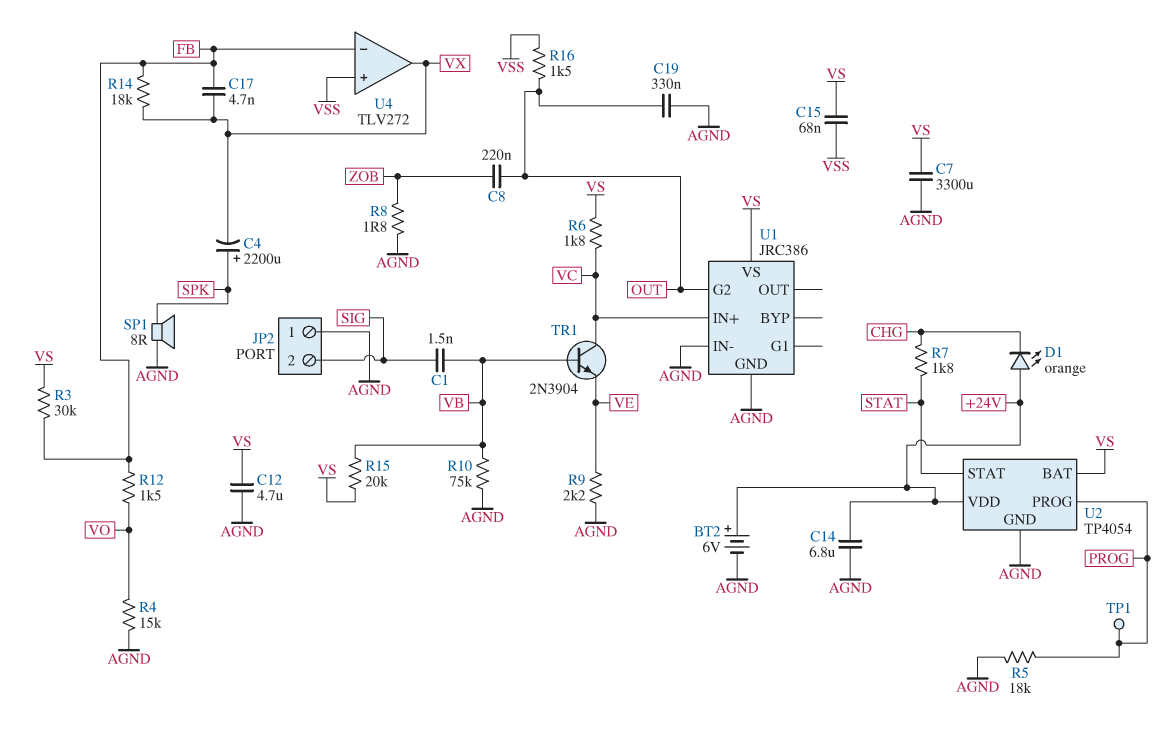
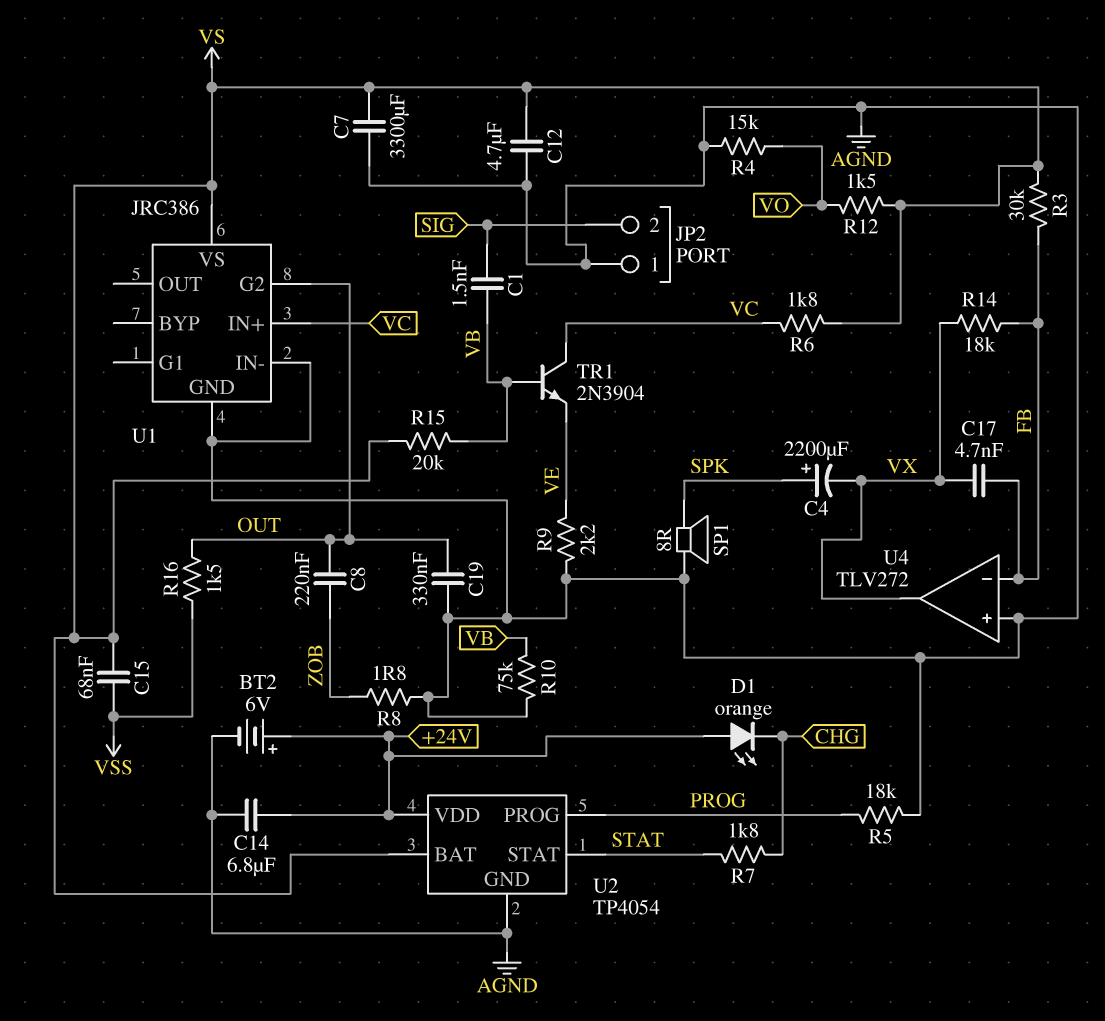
R12: 1.5k (FB, VO) -> 1.5k (VO, VS)
TP1: test point (PROG) -> none
U4 pin in+: VSS -> AGND

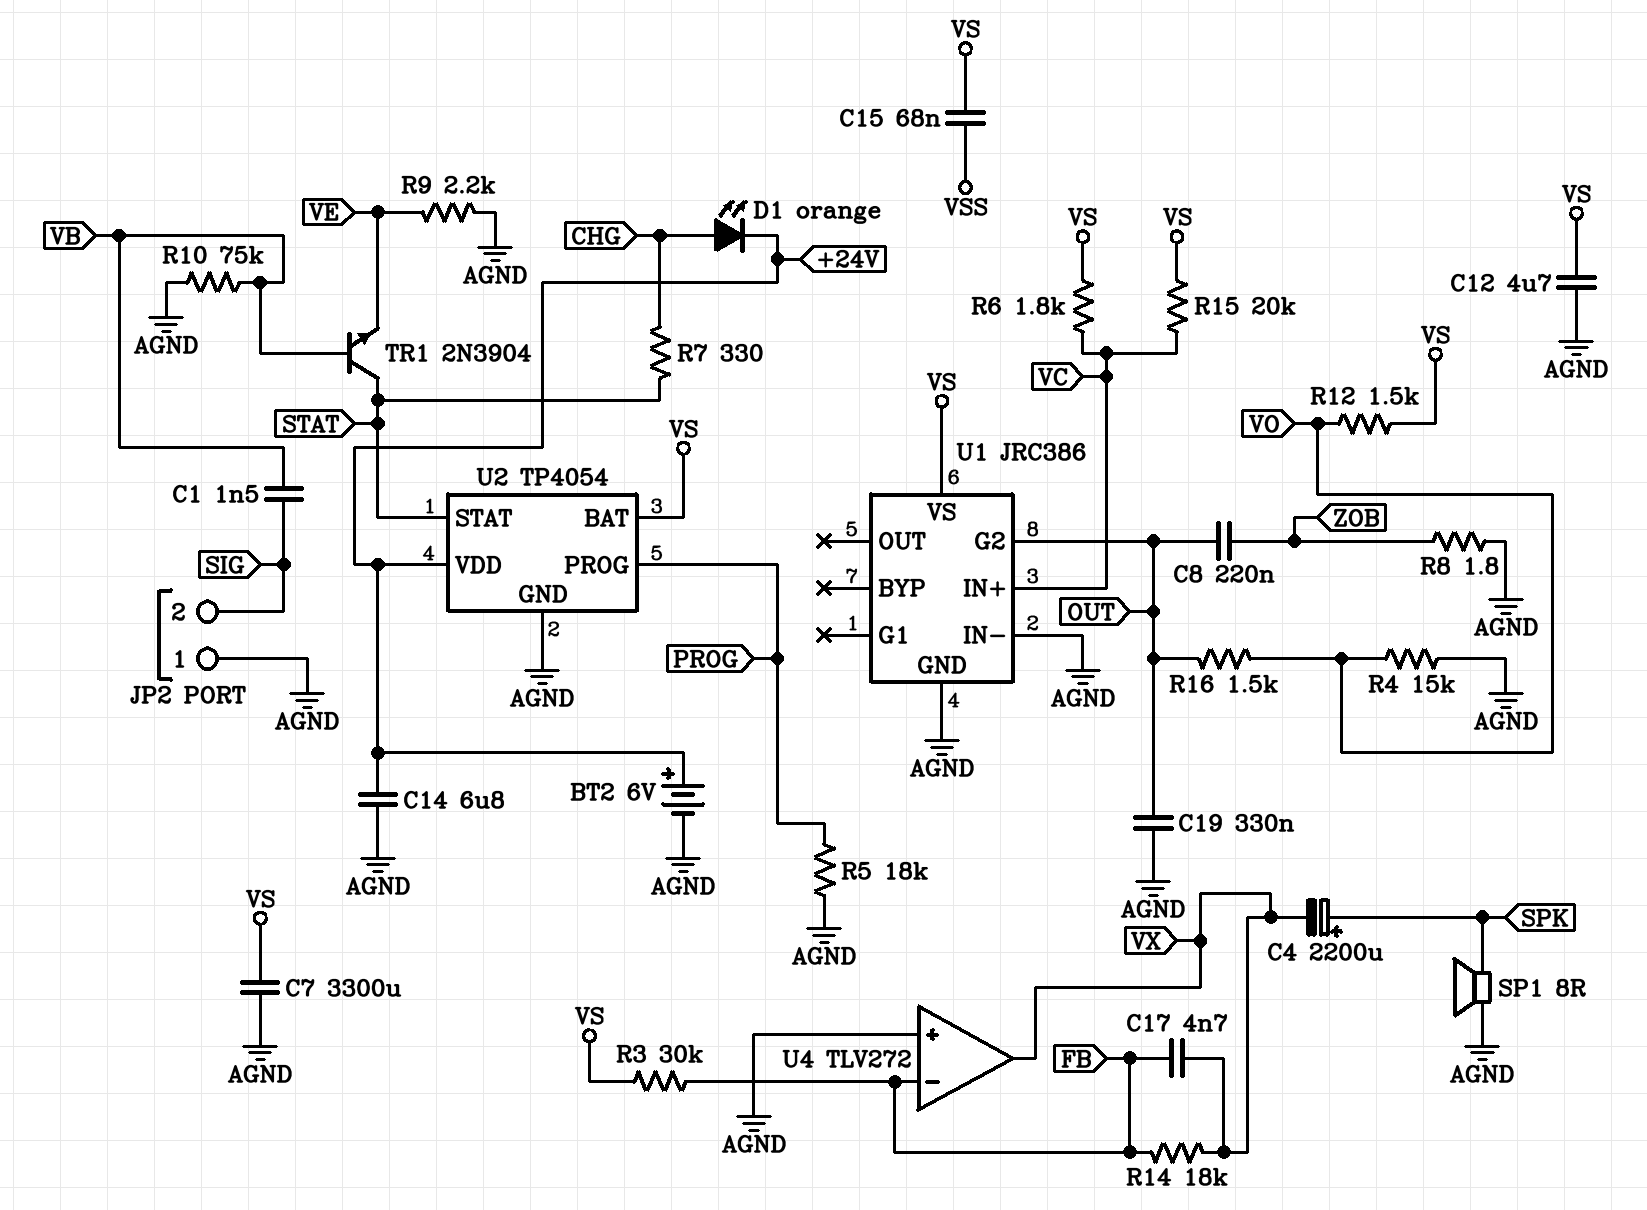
D1: LED orange (A +24V, K CHG) -> LED orange (A CHG, K +24V)
R7: 1.8k (CHG, STAT) -> 330 (CHG, STAT)
R15: 20k (VB, VS) -> 20k (VC, VS)
R16: 1.5k (OUT, VSS) -> 1.5k (OUT, VO)
TR1: NPN 2N3904 (B VB, C VC, E VE) -> NPN 2N3904 (B VB, C STAT, E VE)

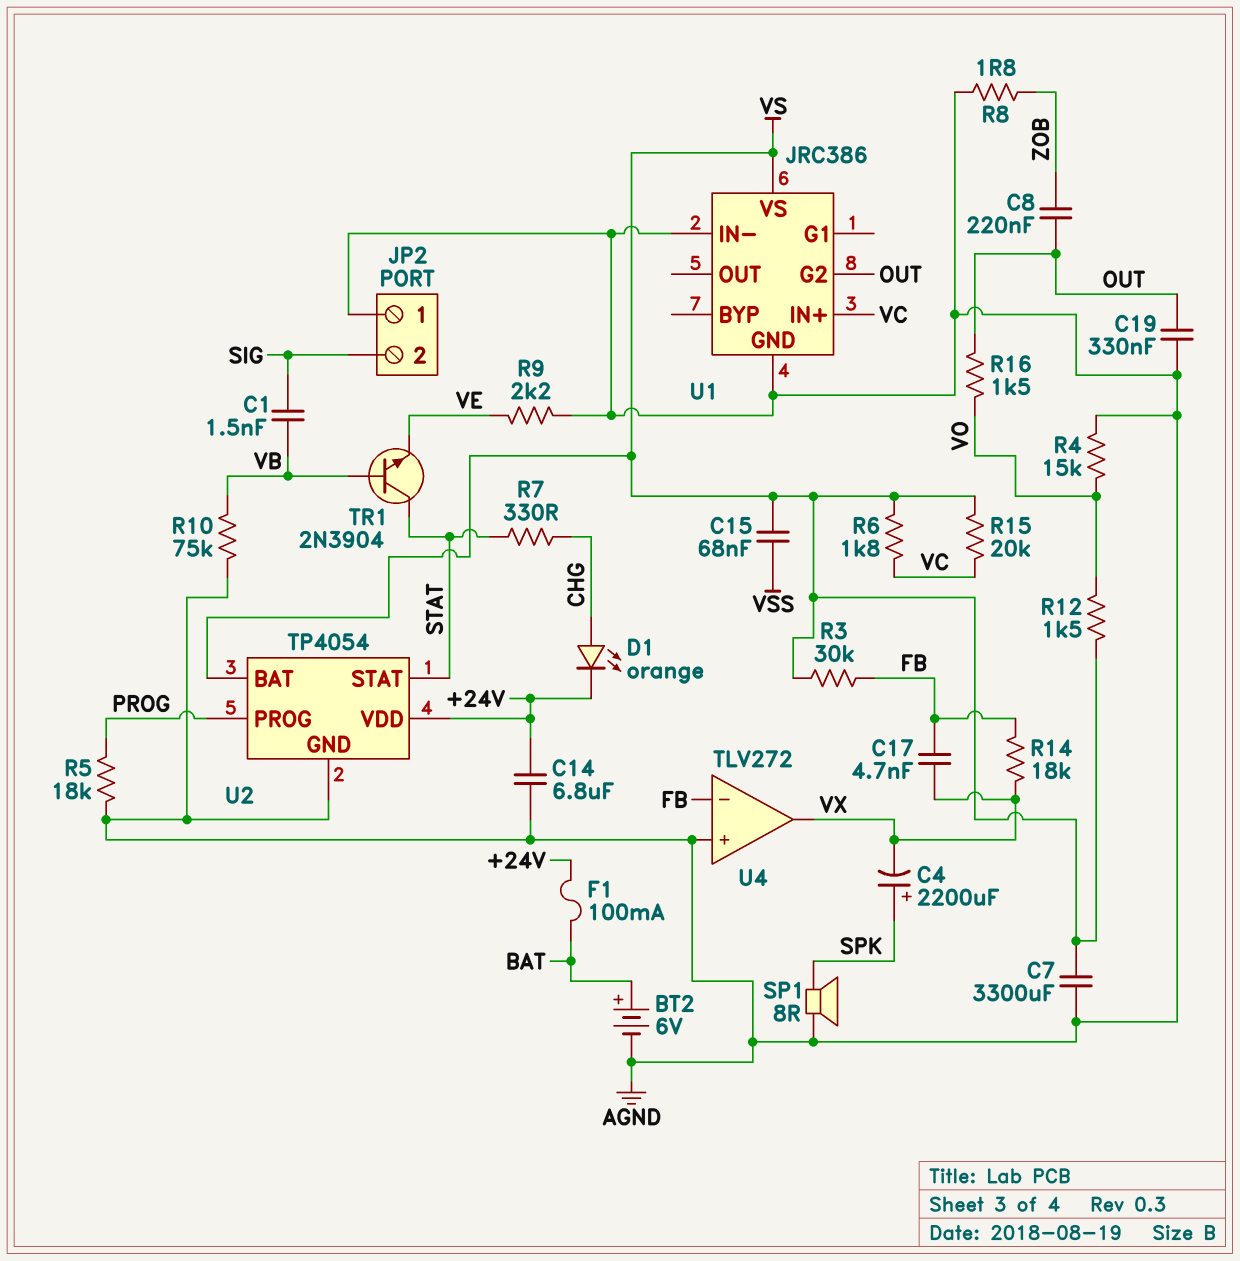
BT2: 6V (plus +24V, minus AGND) -> 6V (plus BAT, minus AGND)
C12: 4.7uF (AGND, VS) -> none
F1: none -> 100mA (+24V, BAT)

